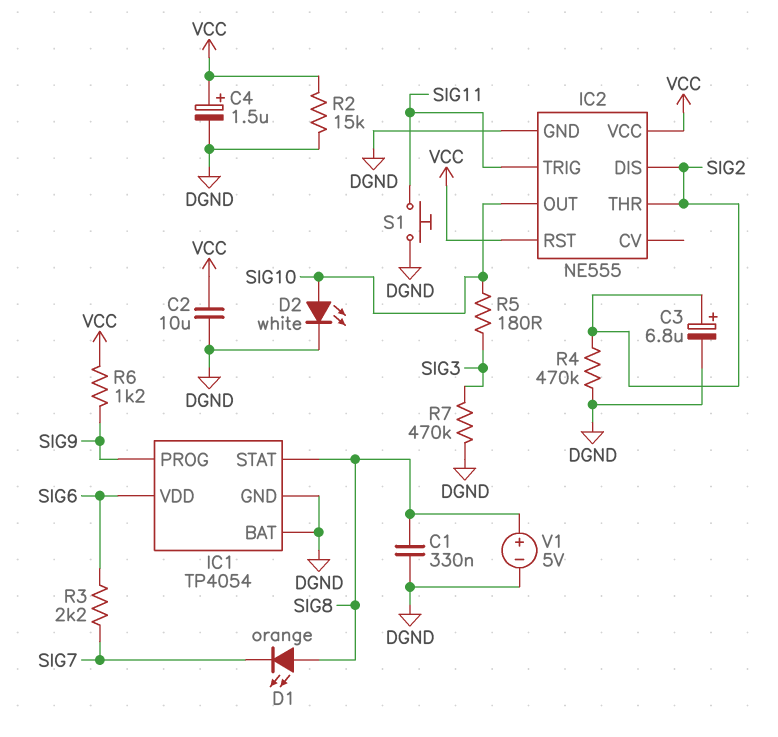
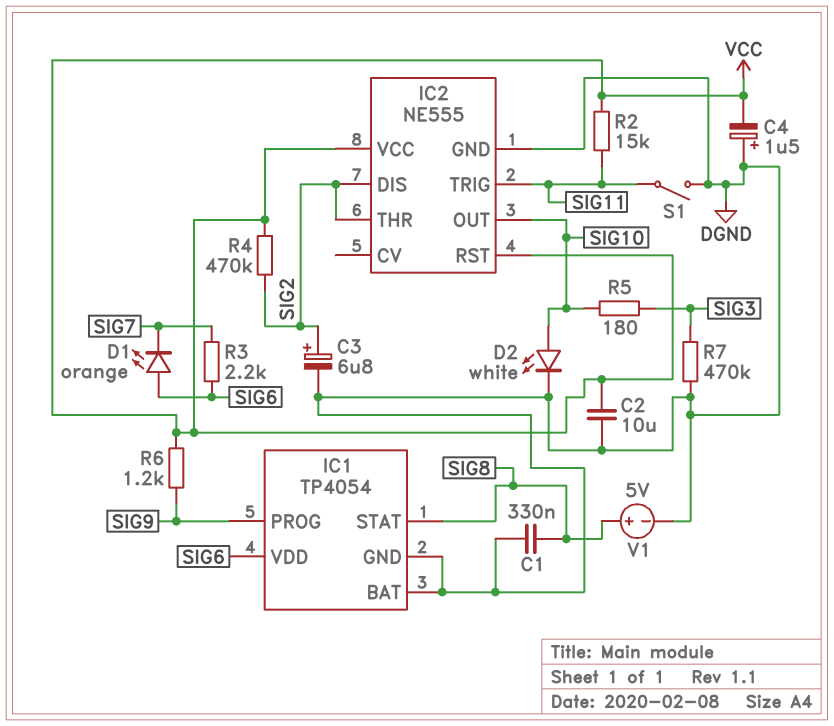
C4: 1.5uF (plus VCC, minus DGND) -> 1.5uF (plus DGND, minus VCC)
D1: LED orange (A SIG8, K SIG7) -> LED orange (A SIG6, K SIG7)
R2: 15k (DGND, VCC) -> 15k (SIG11, VCC)
R4: 470k (DGND, SIG2) -> 470k (SIG2, VCC)
S1: button (DGND, SIG11) -> switch (DGND, SIG11)

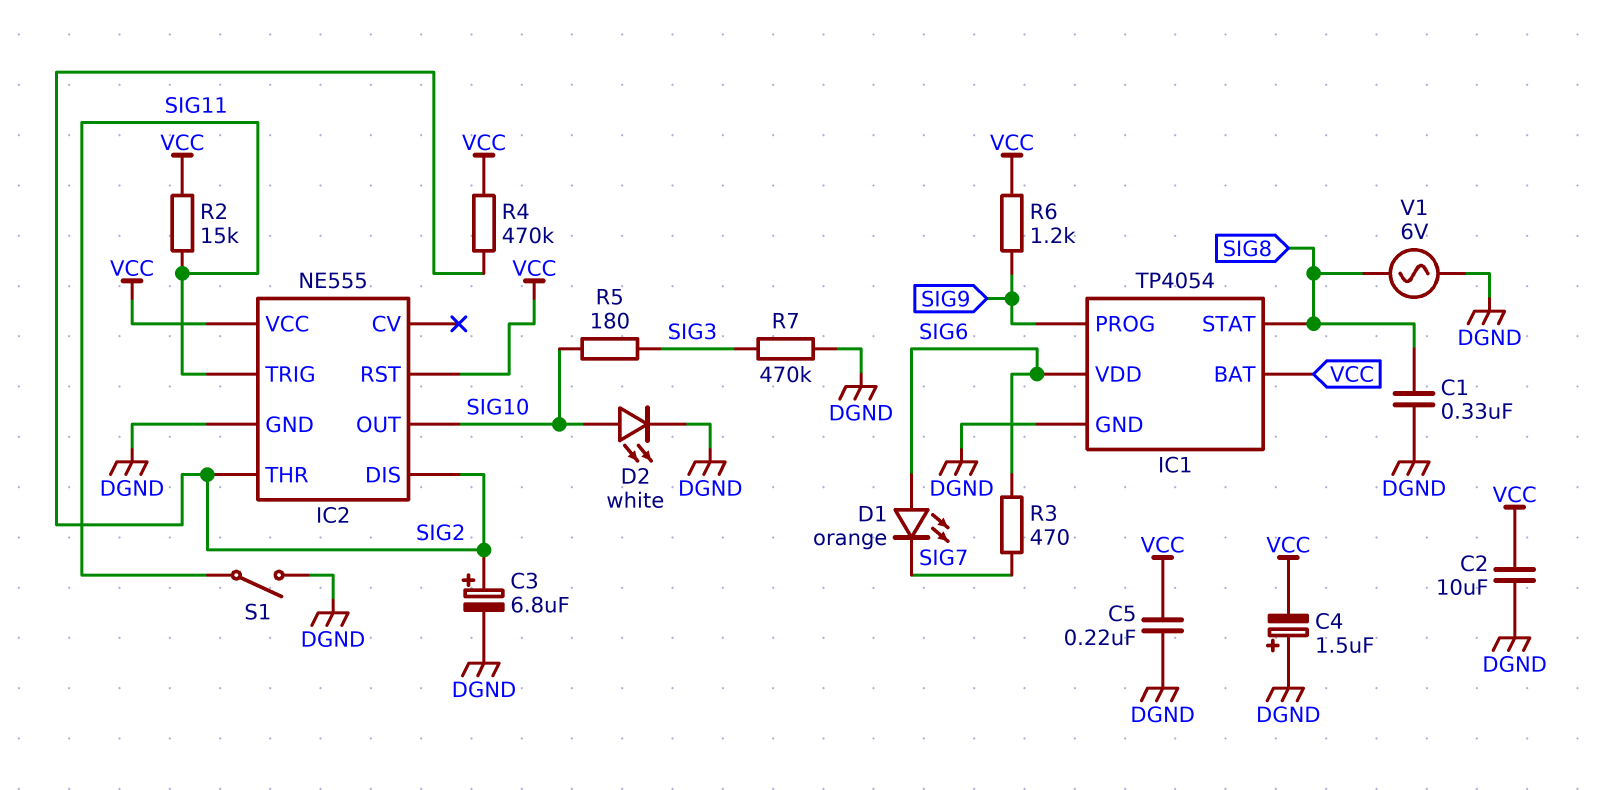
C5: none -> 220nF (DGND, VCC)
IC1 pin BAT: DGND -> VCC
R3: 2.2k (SIG6, SIG7) -> 470 (SIG6, SIG7)
V1: 5V (plus SIG8, minus DGND) -> AC 6V (DGND, SIG8)

